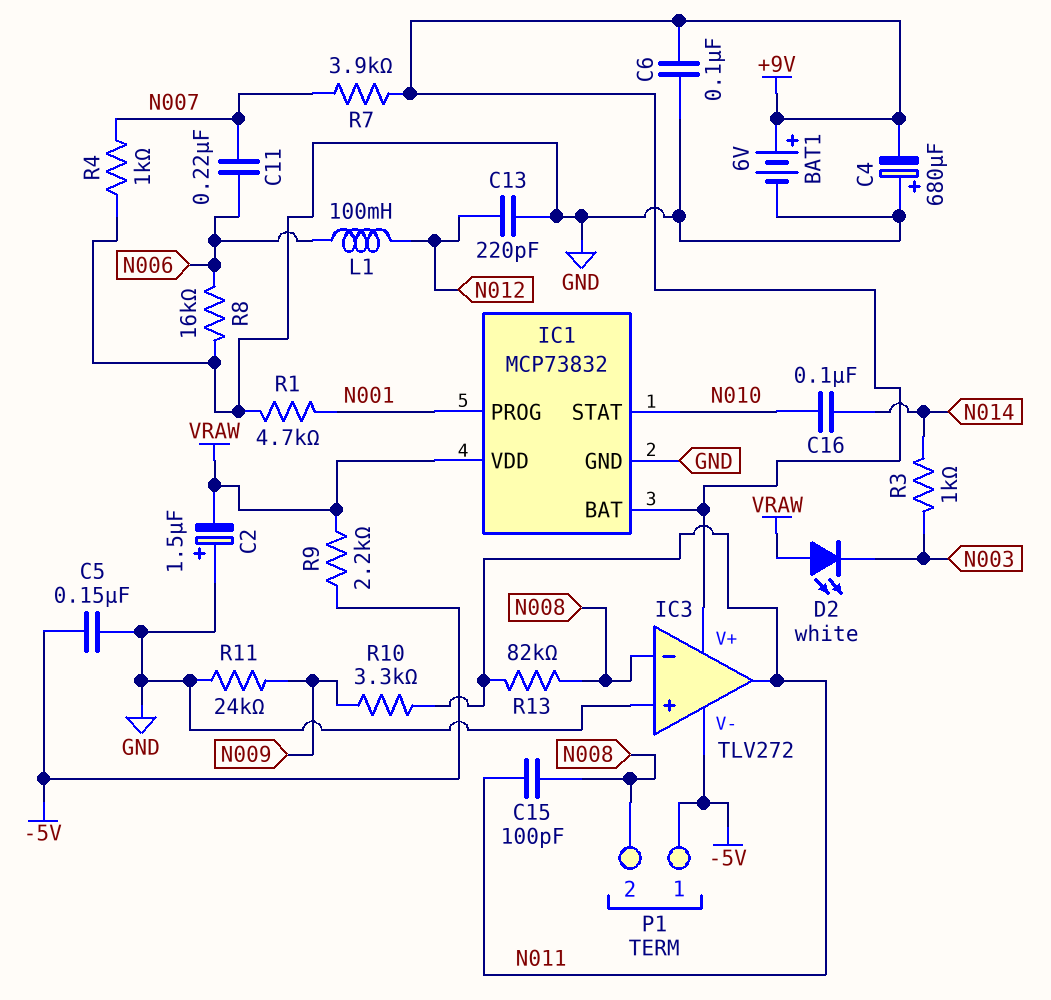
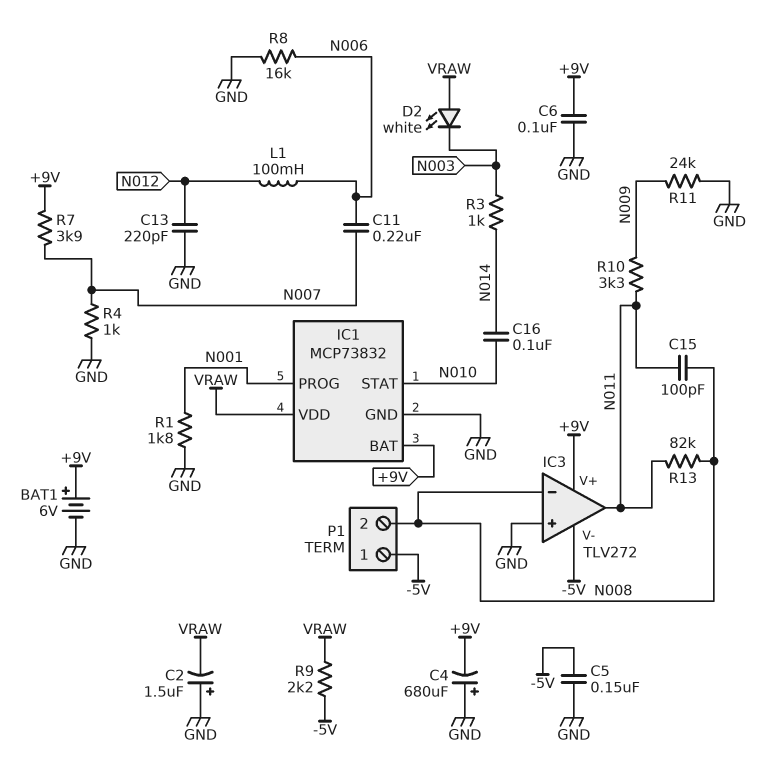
R1: 4.7k (GND, N001) -> 1.8k (GND, N001)

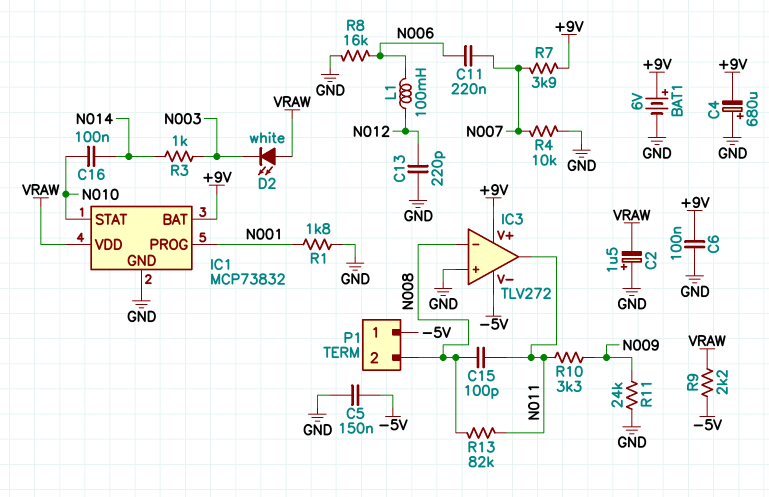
R4: 1k (GND, N007) -> 10k (GND, N007)

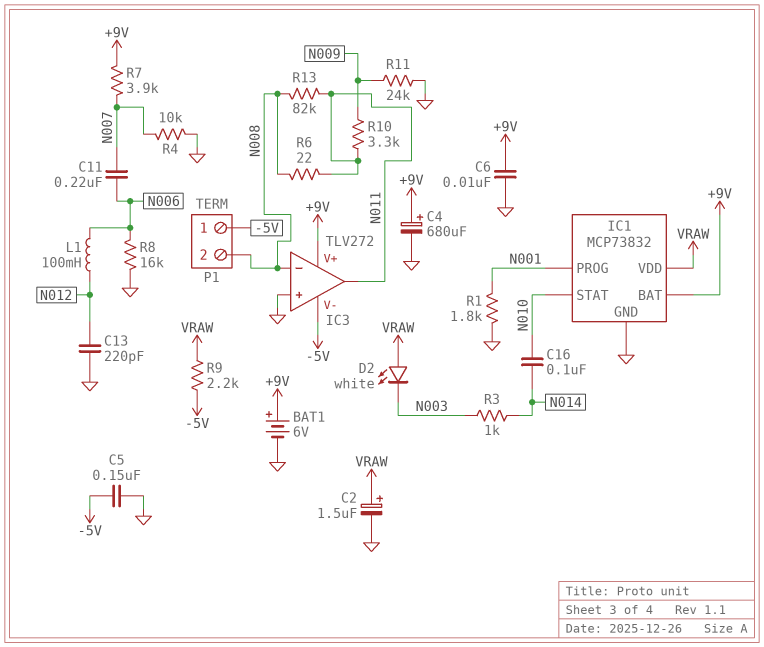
C2: 1.5uF (plus GND, minus VRAW) -> 1.5uF (plus VRAW, minus GND)
C4: 680uF (plus GND, minus +9V) -> 680uF (plus +9V, minus GND)
C6: 100nF (+9V, GND) -> 10nF (+9V, GND)
C15: 100pF (N008, N011) -> none
R6: none -> 22 (N008, N011)

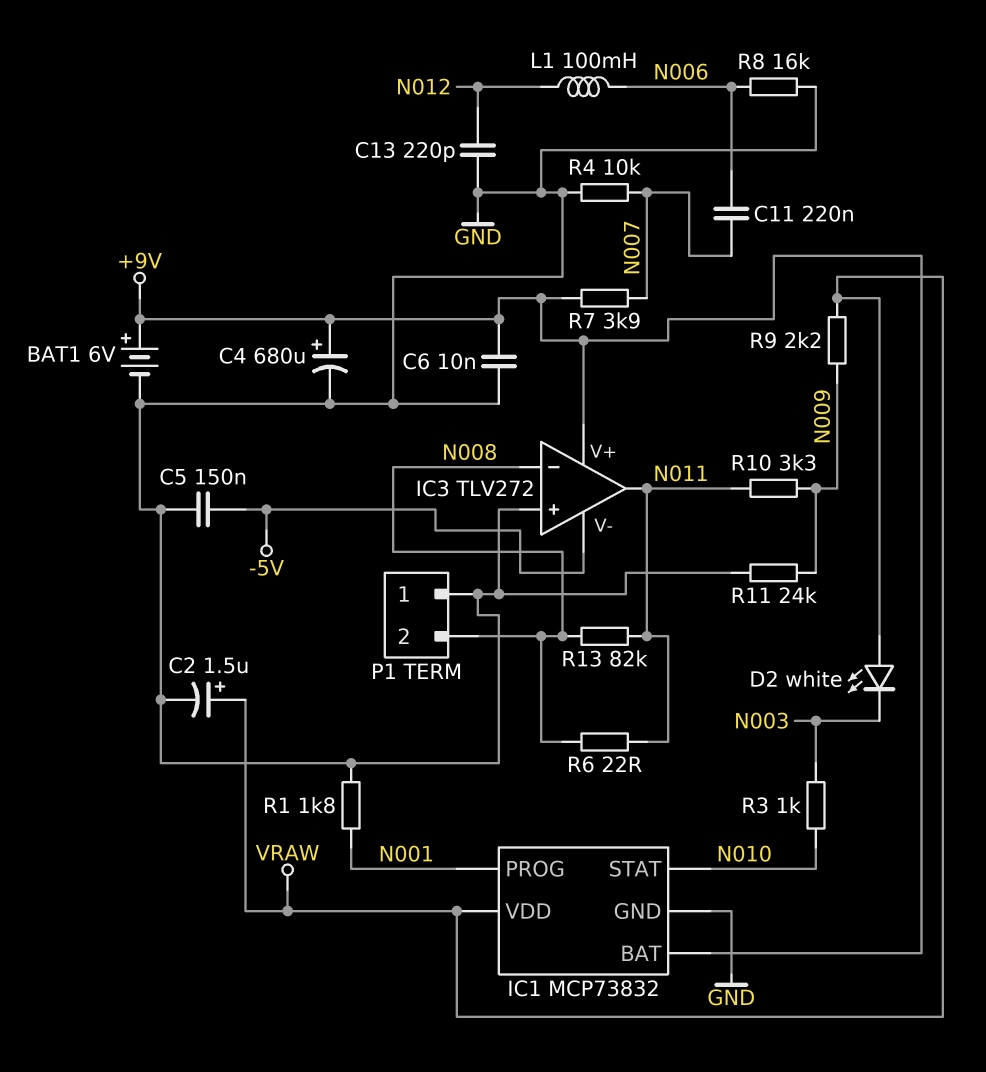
C16: 100nF (N010, N014) -> none
P1 pin 1: -5V -> GND
R3: 1k (N003, N014) -> 1k (N003, N010)
R9: 2.2k (-5V, VRAW) -> 2.2k (N009, VRAW)

